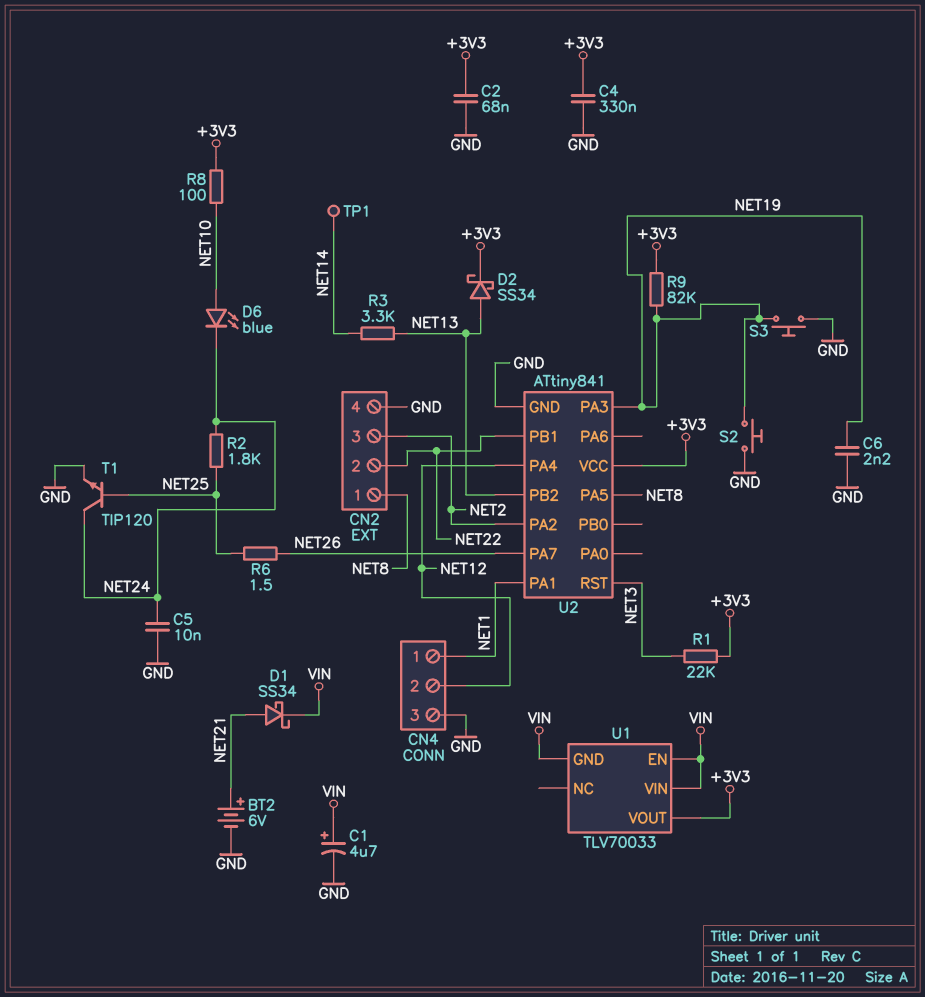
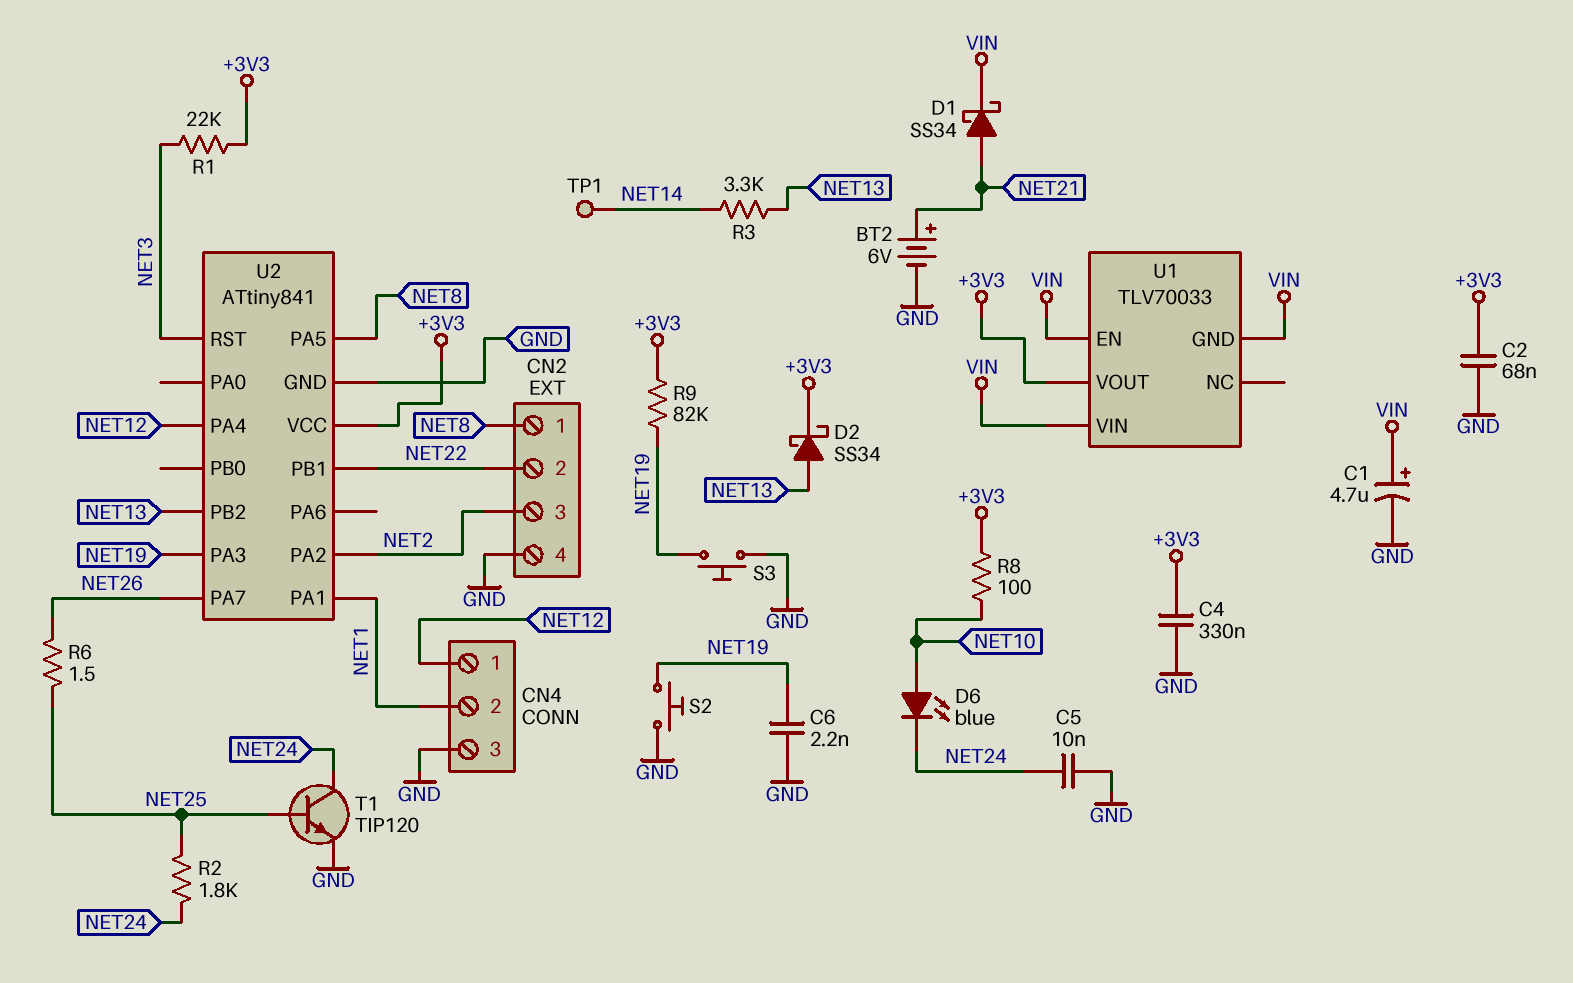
CN4 pin 1: NET1 -> NET12
CN4 pin 2: NET12 -> NET1

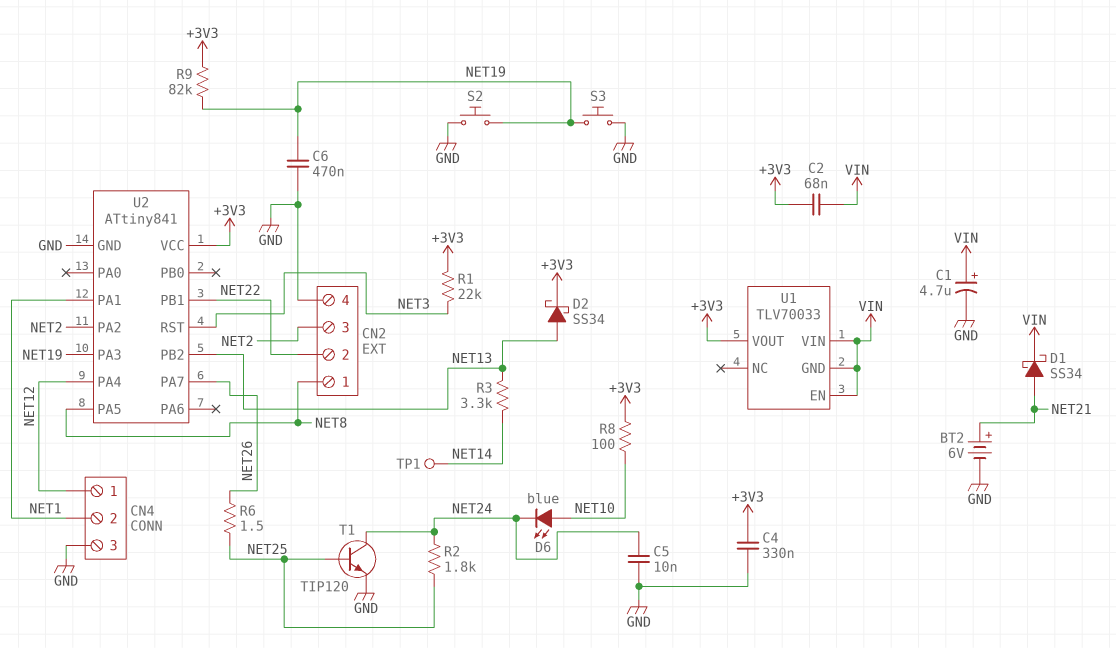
C2: 68nF (+3V3, GND) -> 68nF (+3V3, VIN)
C6: 2.2nF (GND, NET19) -> 470nF (GND, NET19)

